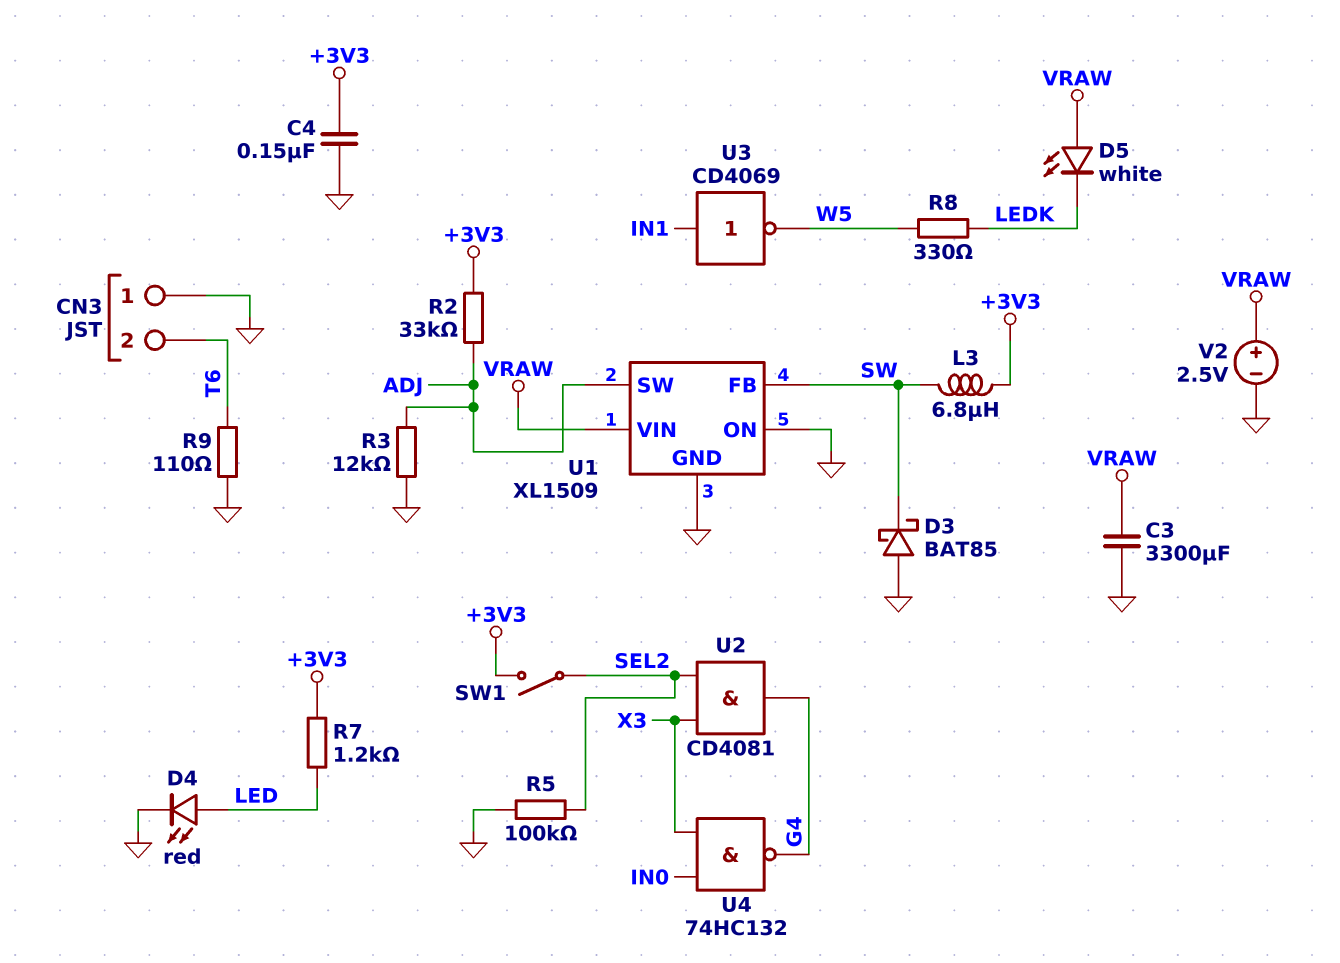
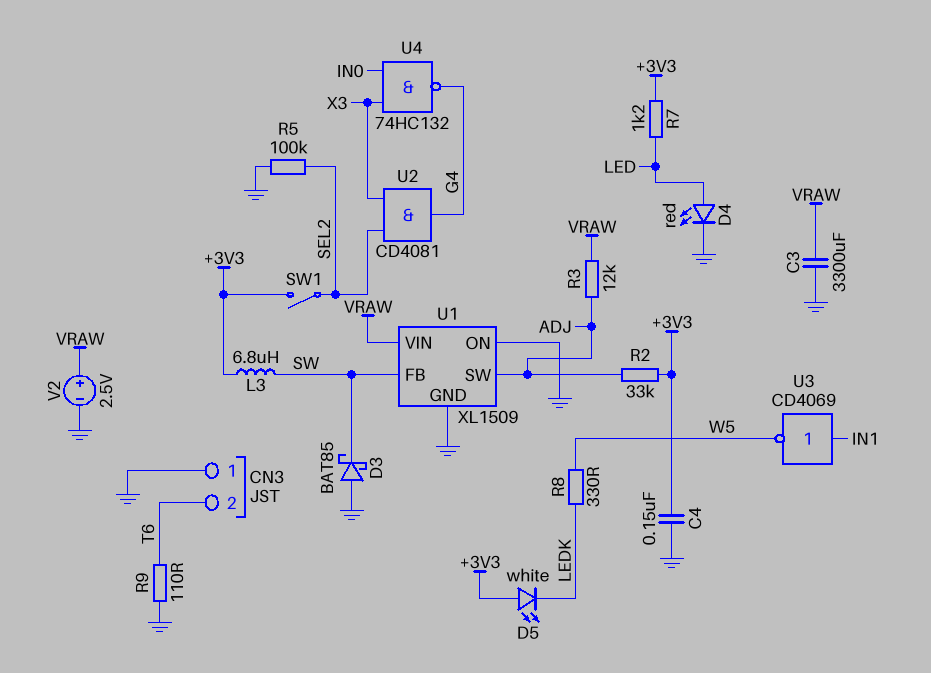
D5: LED white (A VRAW, K LEDK) -> LED white (A +3V3, K LEDK)
R3: 12k (ADJ, GND) -> 12k (ADJ, VRAW)

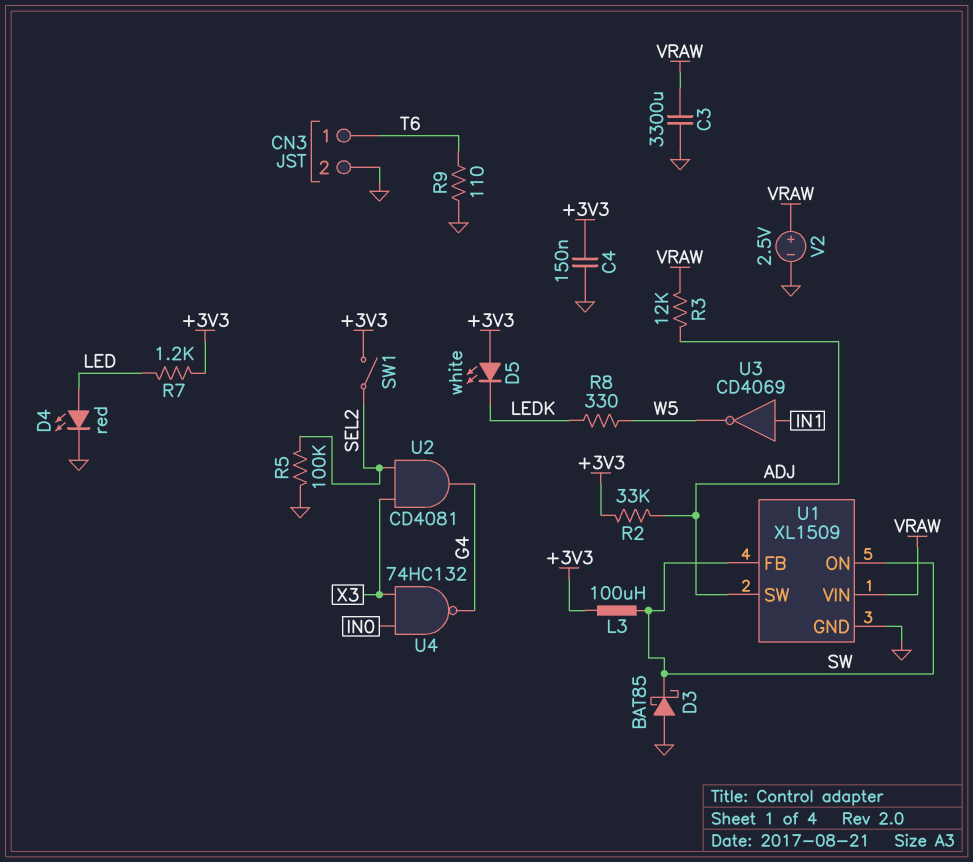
CN3 pin 1: GND -> T6
CN3 pin 2: T6 -> GND
L3: 6.8uH (+3V3, SW) -> 100uH (+3V3, SW)
U1 pin ON: GND -> SW

